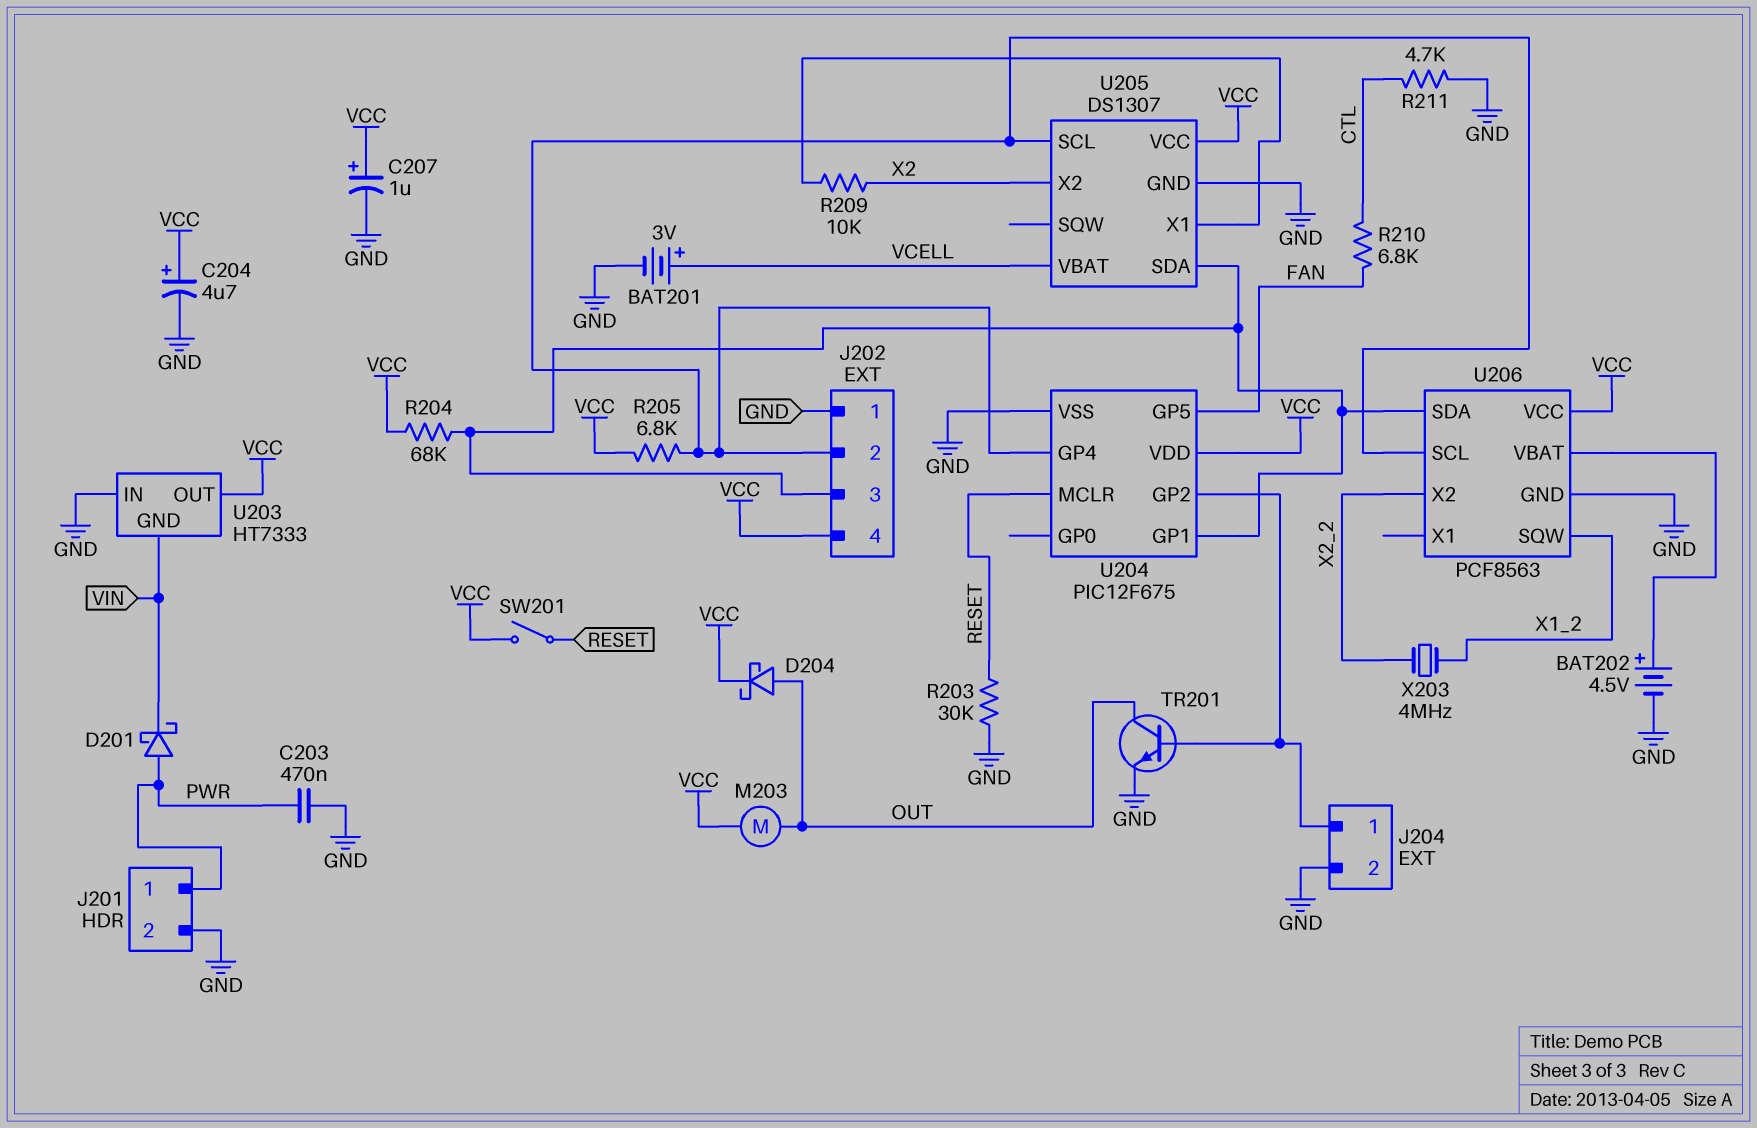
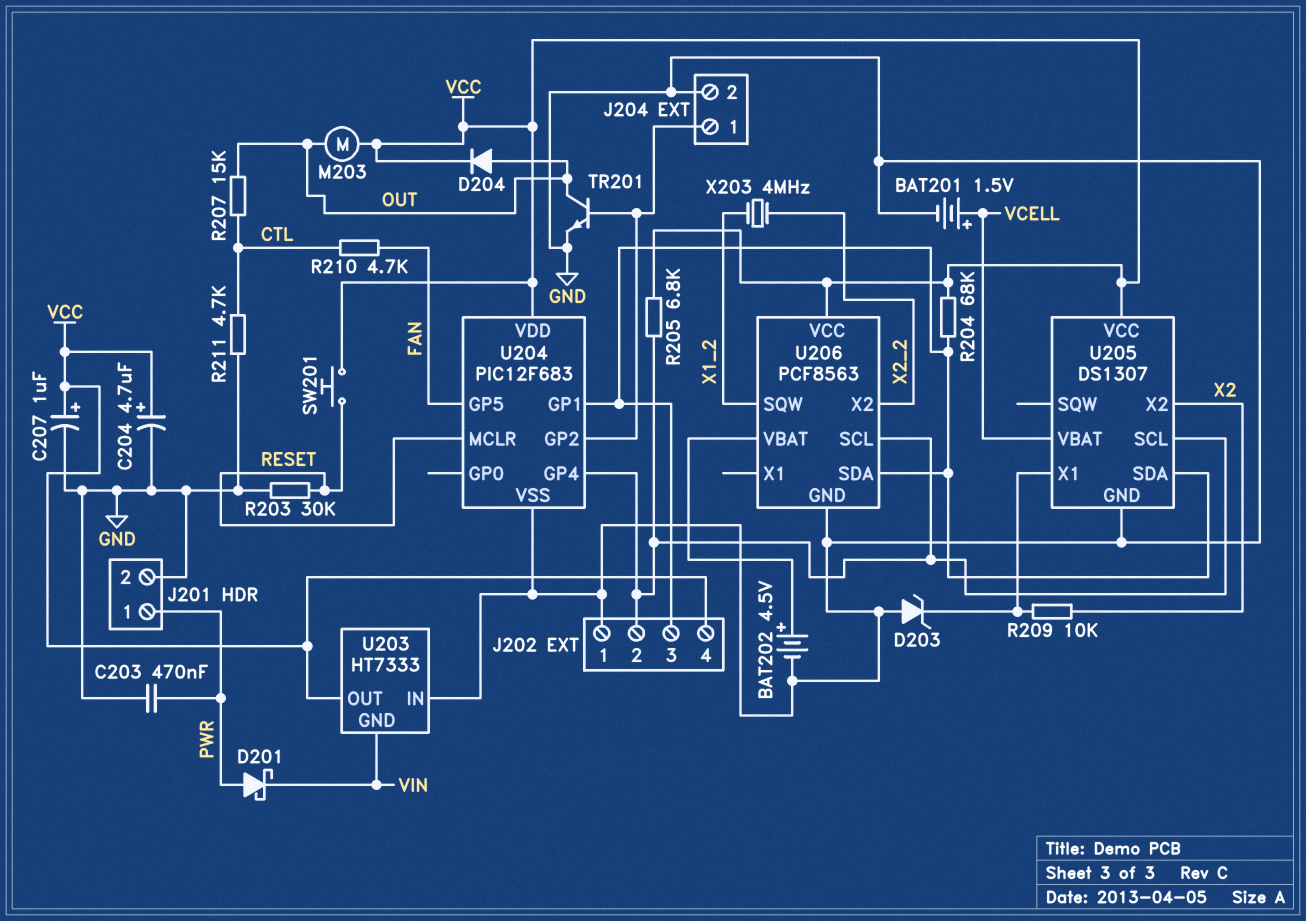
BAT201: 3V (plus VCELL, minus GND) -> 1.5V (plus VCELL, minus GND)
D203: none -> zener (A GND, K U205/X1)
D204: schottky (A OUT, K VCC) -> diode (A OUT, K VCC)
R207: none -> 15k (CTL, OUT)
R210: 6.8k (CTL, FAN) -> 4.7k (CTL, FAN)
SW201: switch (RESET, VCC) -> button (RESET, VCC)
U204: PIC12F675 -> PIC12F683

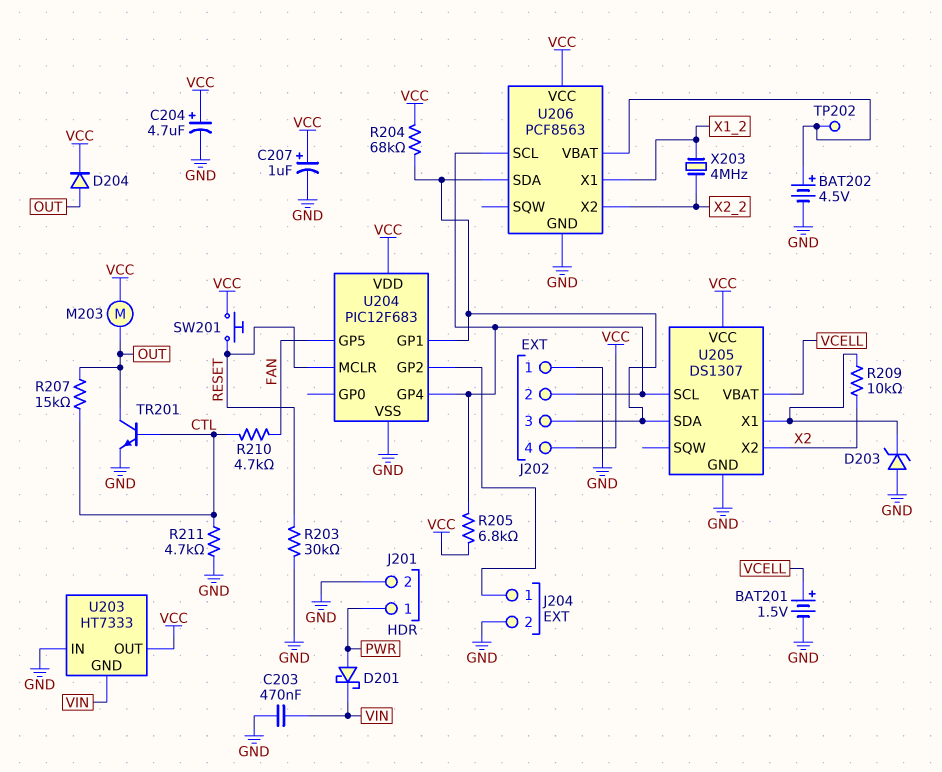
C203: 470nF (GND, PWR) -> 470nF (GND, VIN)
TP202: none -> test point (U206/VBAT)
TR201: NPN (B J204/1, C OUT, E GND) -> NPN (B CTL, C OUT, E GND)
U206 pin SQW: X1_2 -> none
U206 pin X1: none -> X1_2

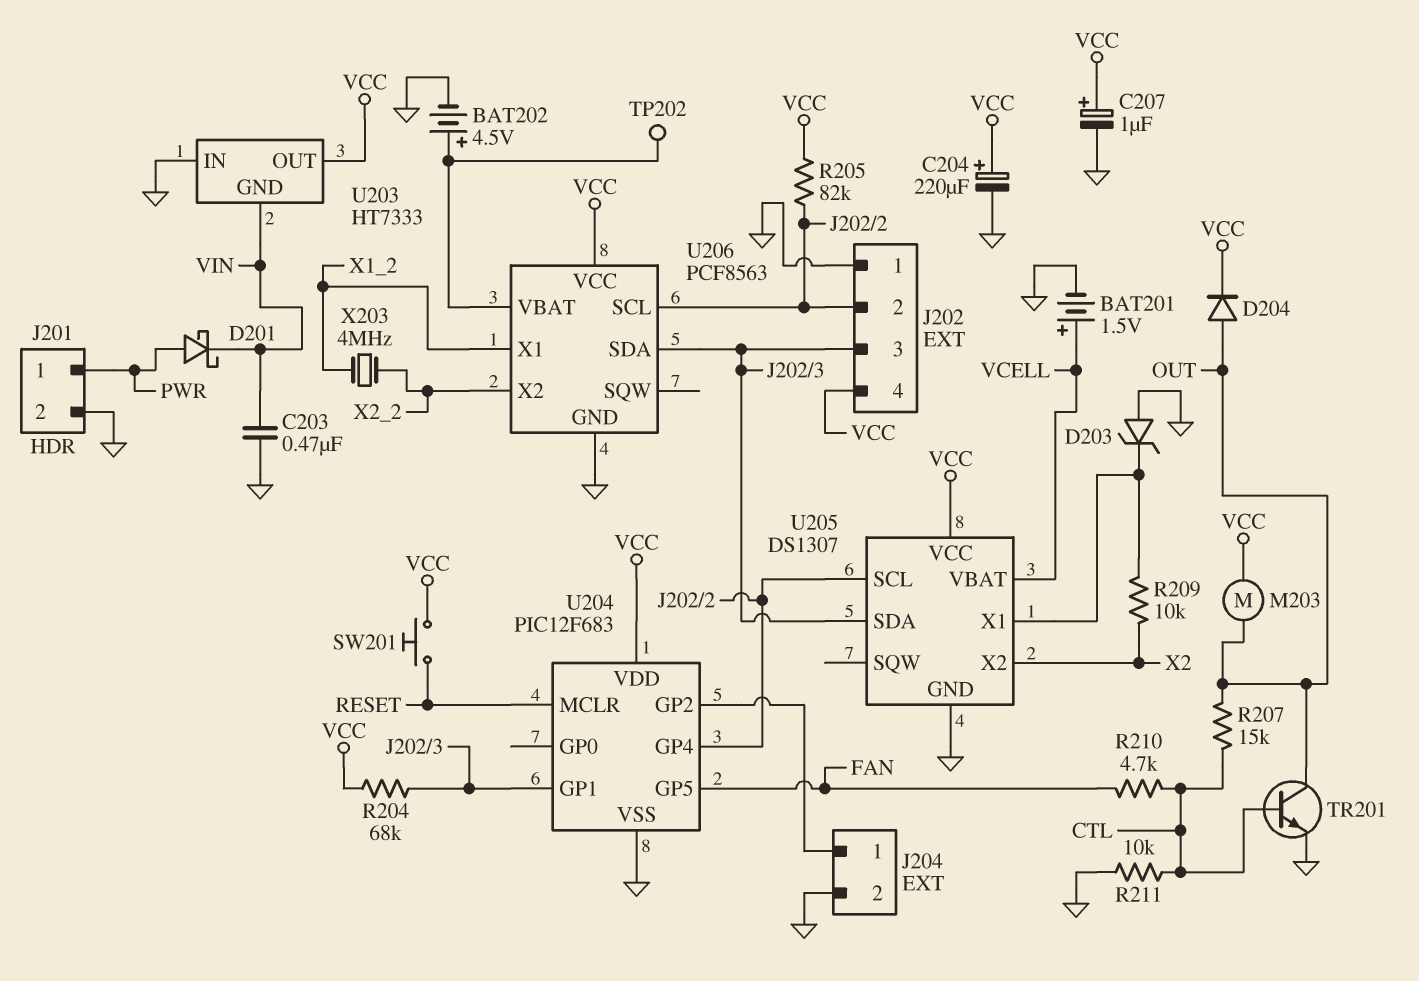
C204: 4.7uF (plus VCC, minus GND) -> 220uF (plus VCC, minus GND)
R203: 30k (GND, RESET) -> none
R205: 6.8k (J202/2, VCC) -> 82k (J202/2, VCC)
R211: 4.7k (CTL, GND) -> 10k (CTL, GND)

